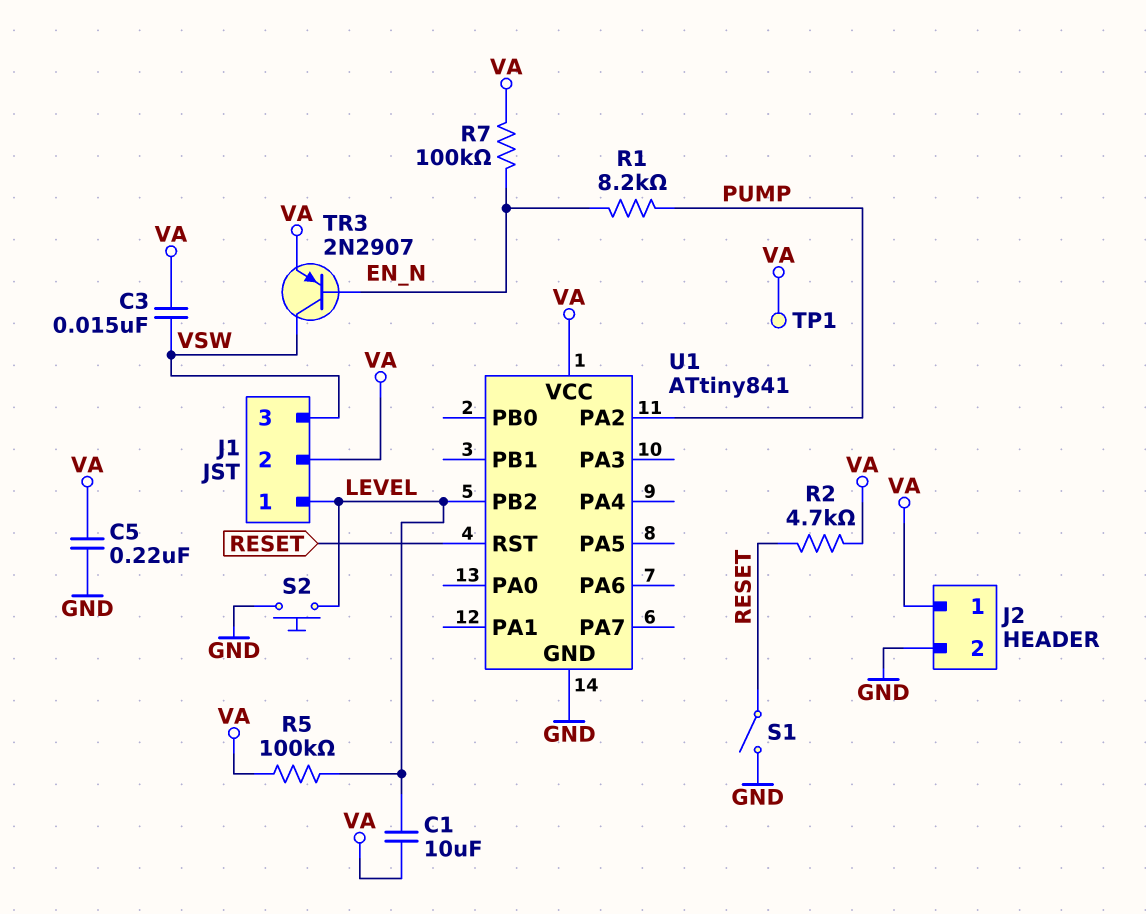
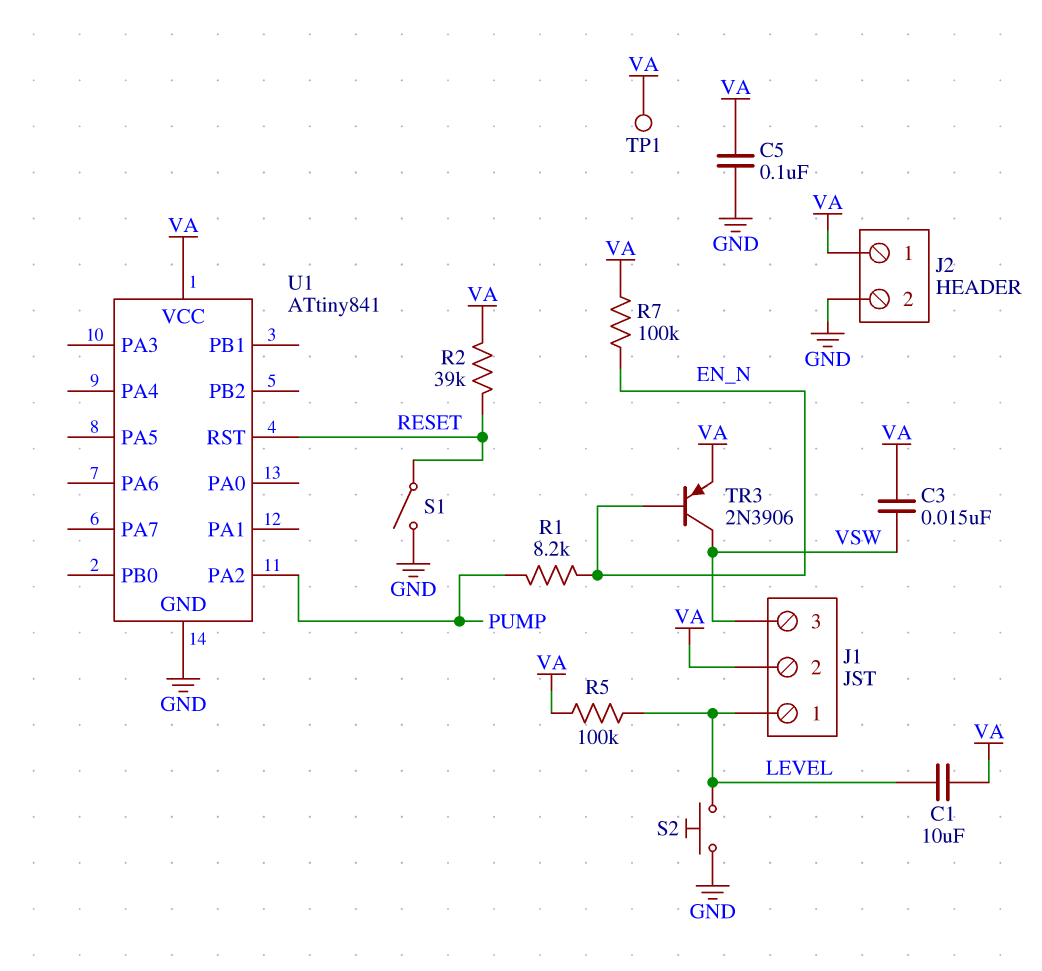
C5: 220nF (GND, VA) -> 100nF (GND, VA)
R2: 4.7k (RESET, VA) -> 39k (RESET, VA)
TR3: PNP 2N2907 (B EN_N, C VSW, E VA) -> PNP 2N3906 (B EN_N, C VSW, E VA)
U1 pin PB2: LEVEL -> none

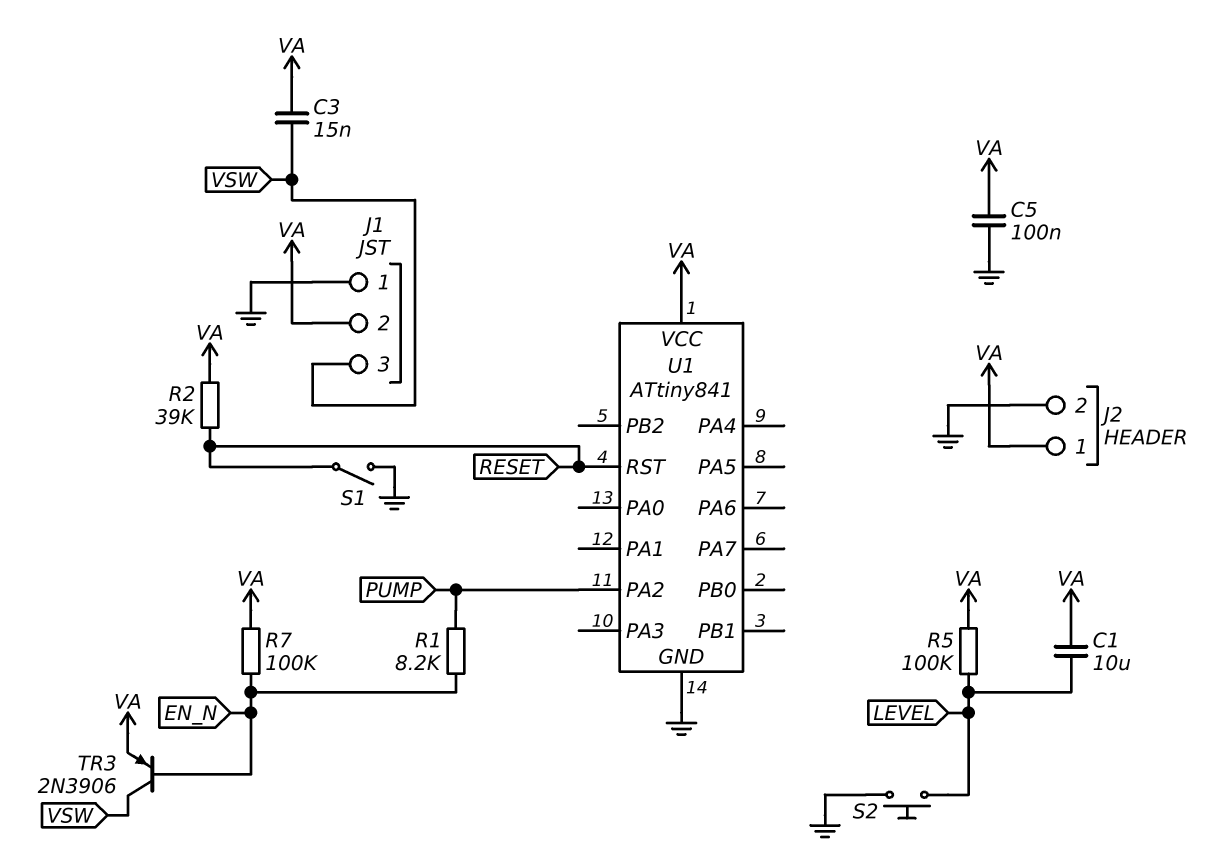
J1 pin 1: LEVEL -> GND
TP1: test point (VA) -> none

